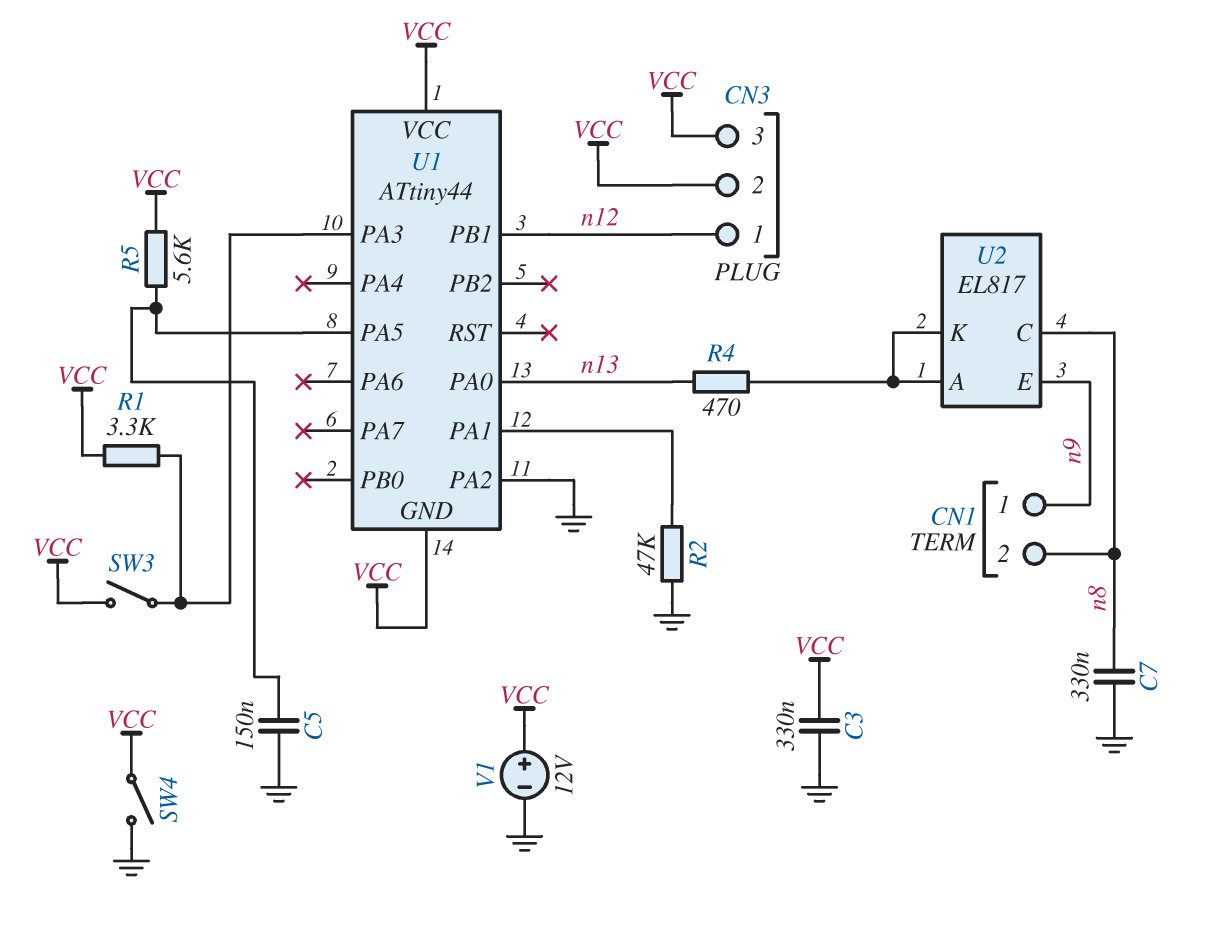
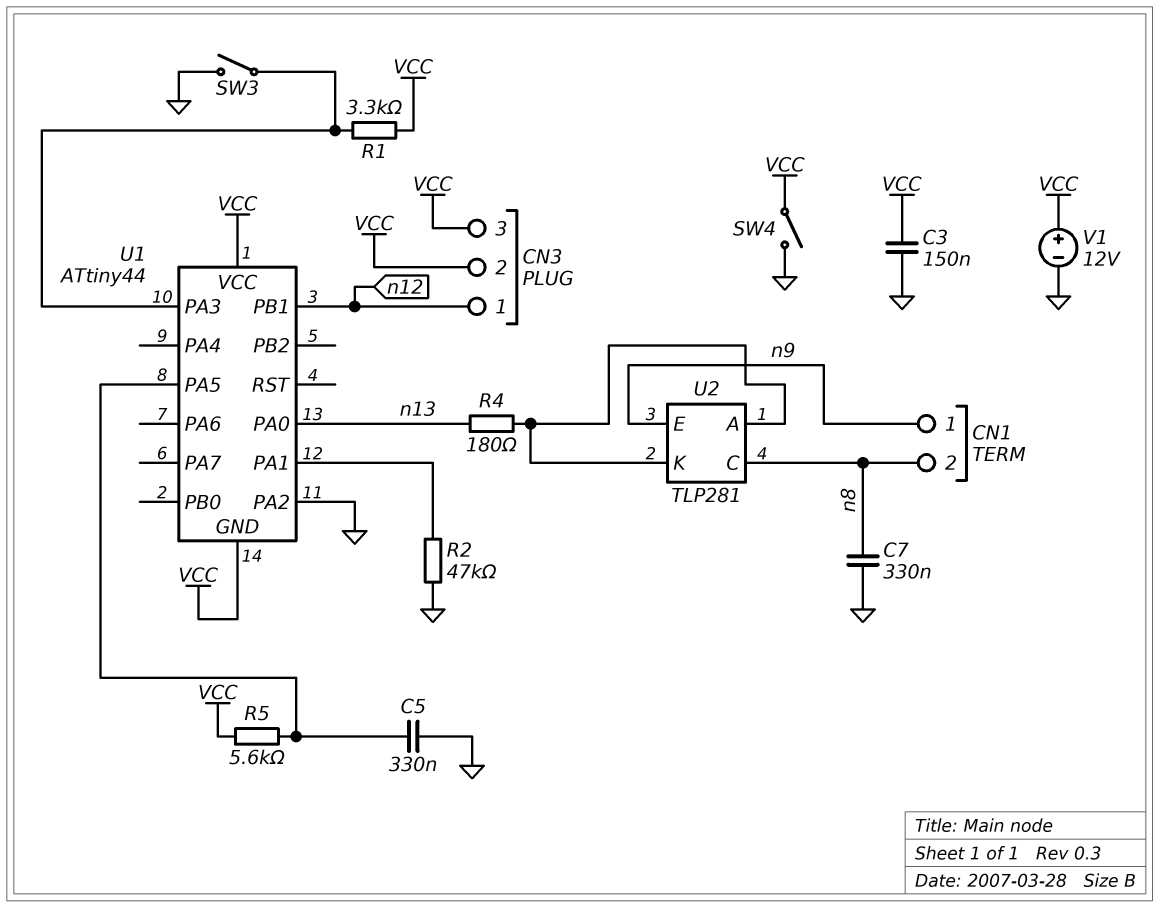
C3: 330nF (GND, VCC) -> 150nF (GND, VCC)
C5: 150nF (GND, U1/PA5) -> 330nF (GND, U1/PA5)
R4: 470 (U2/A, n13) -> 180 (U2/A, n13)
SW3: switch (U1/PA3, VCC) -> switch (GND, U1/PA3)
U2: EL817 -> TLP281

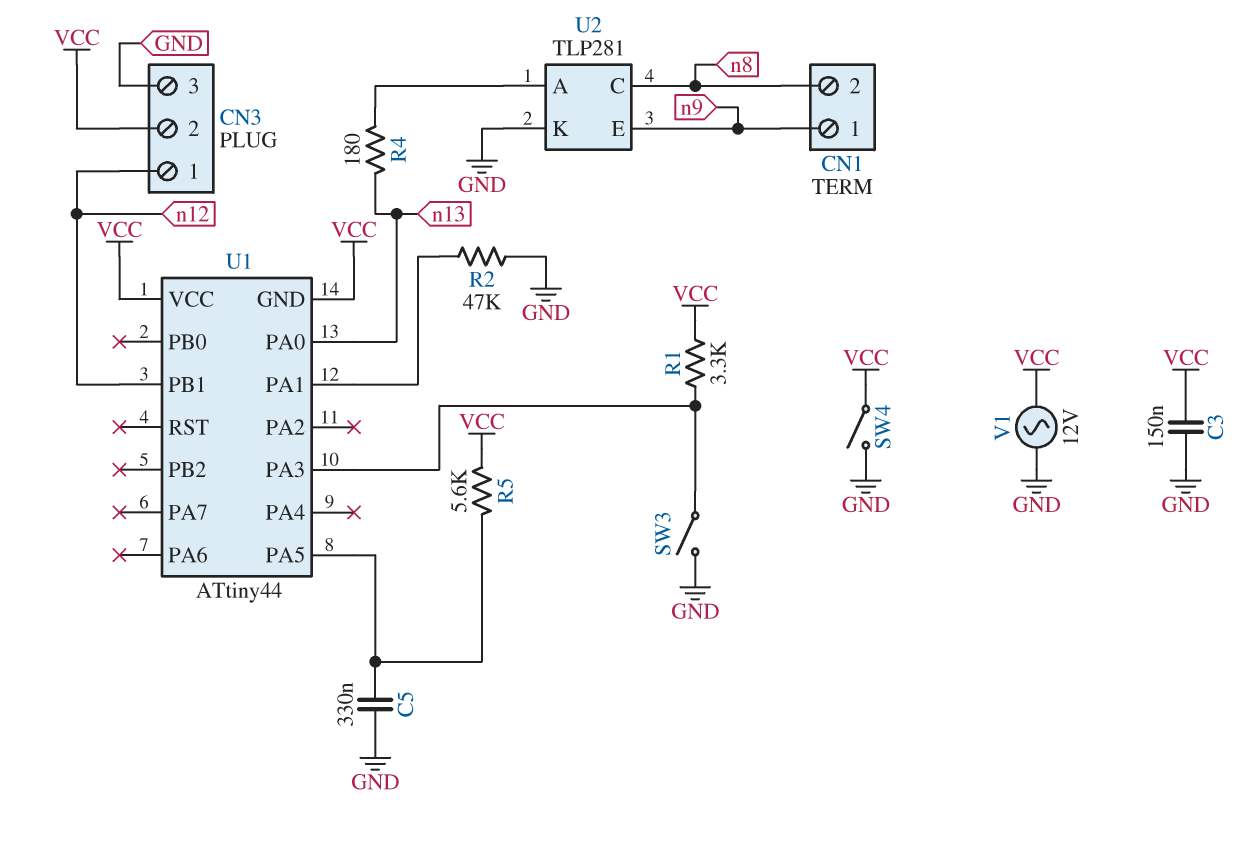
C7: 330nF (GND, n8) -> none
CN3 pin 3: VCC -> GND
U1 pin PA2: GND -> none
U2 pin K: U2/A -> GND
V1: 12V (plus VCC, minus GND) -> AC 12V (GND, VCC)

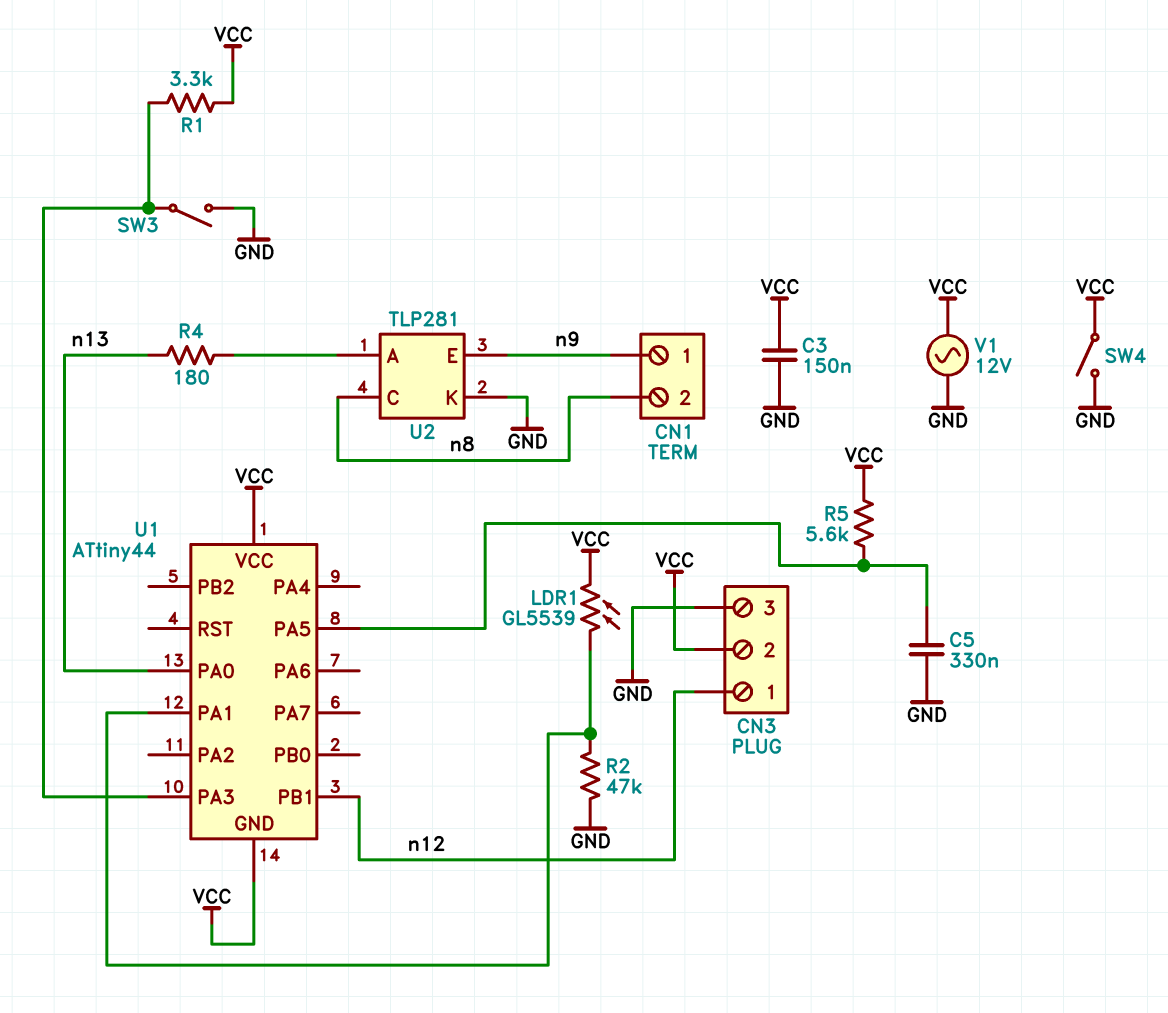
LDR1: none -> GL5539 (U1/PA1, VCC)

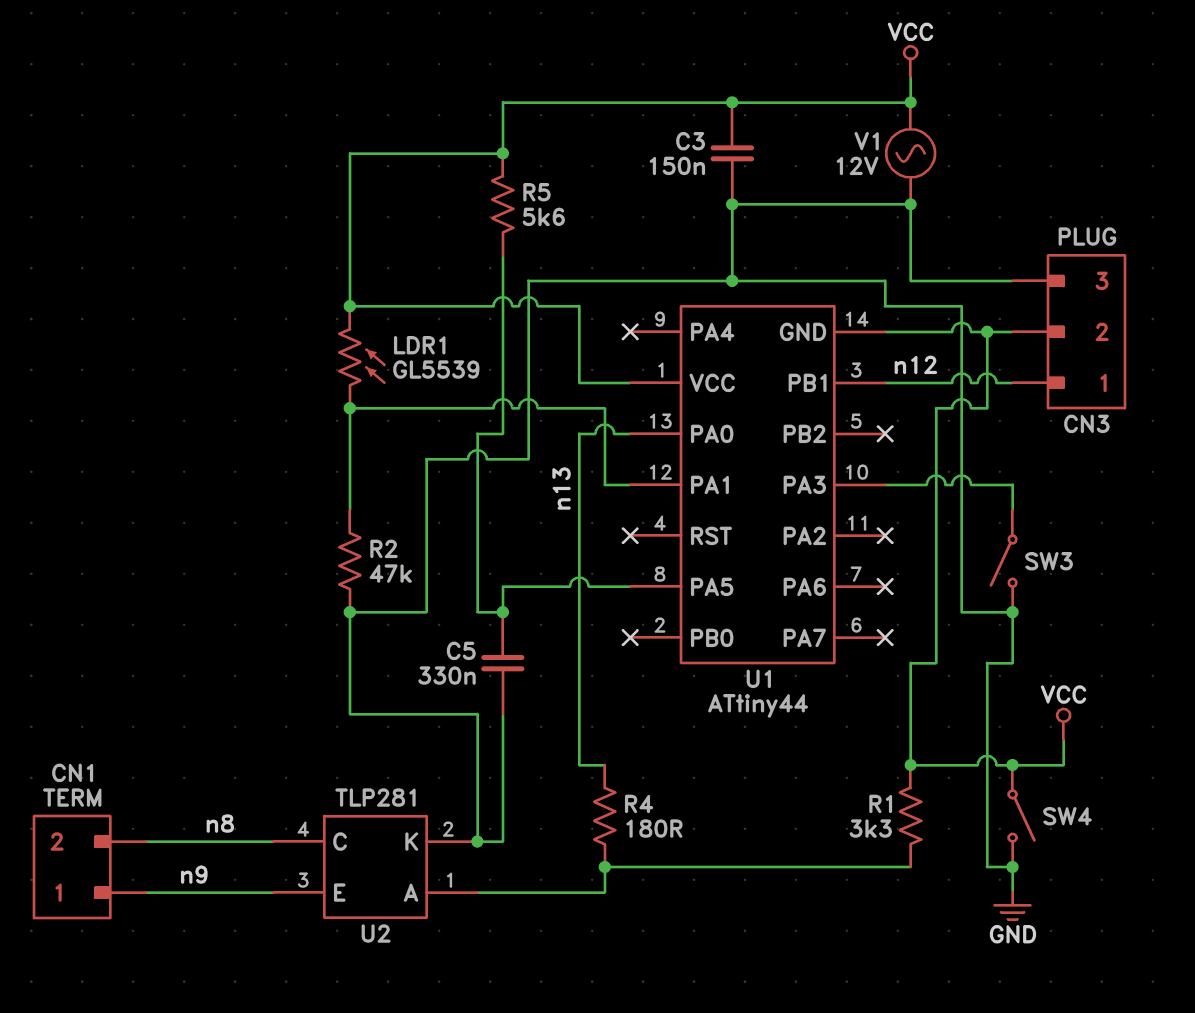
R1: 3.3k (U1/PA3, VCC) -> 3.3k (U2/A, VCC)

